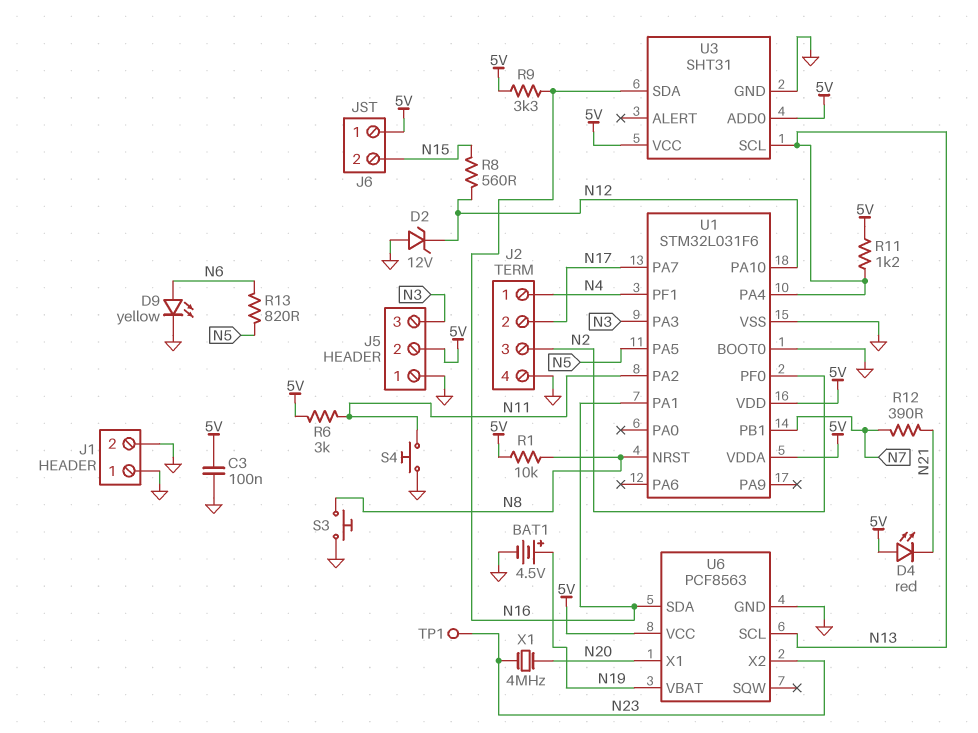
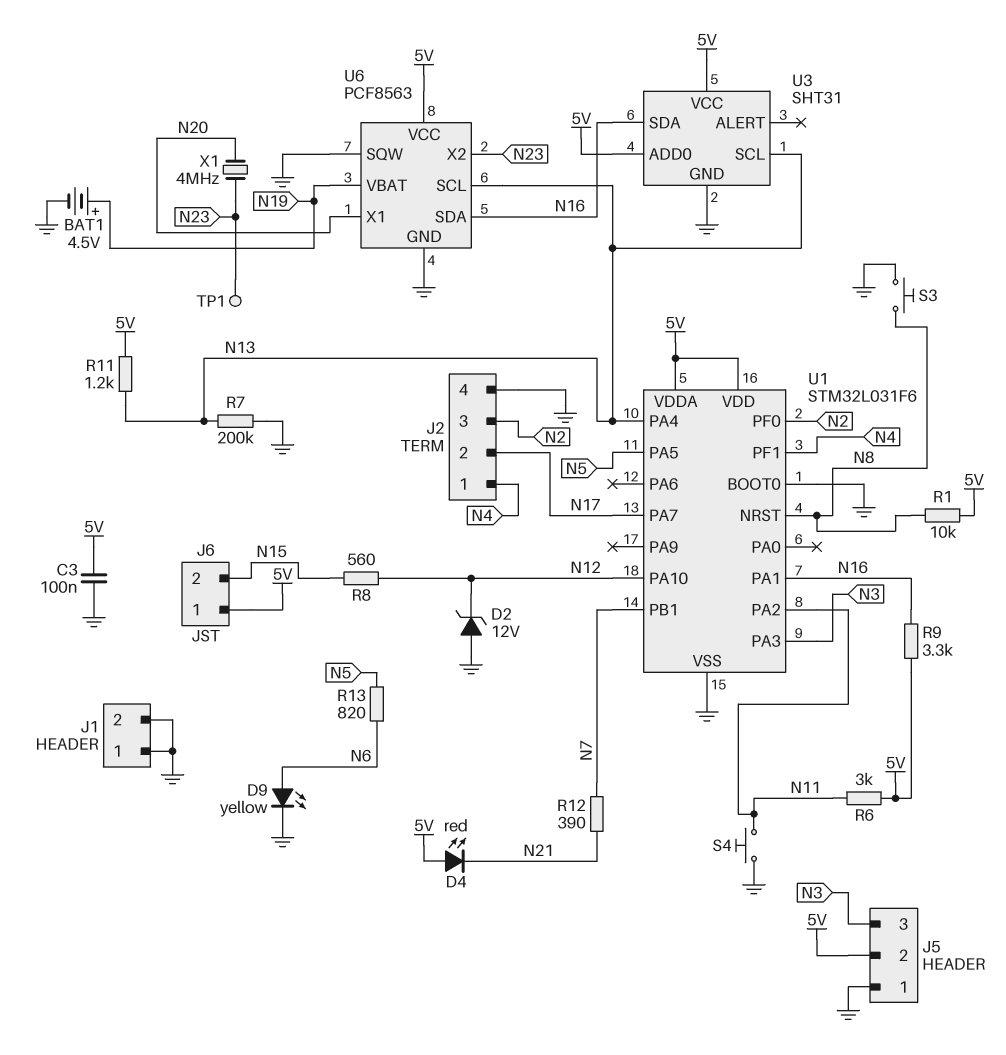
R7: none -> 200k (GND, N13)
U6 pin SQW: none -> GND

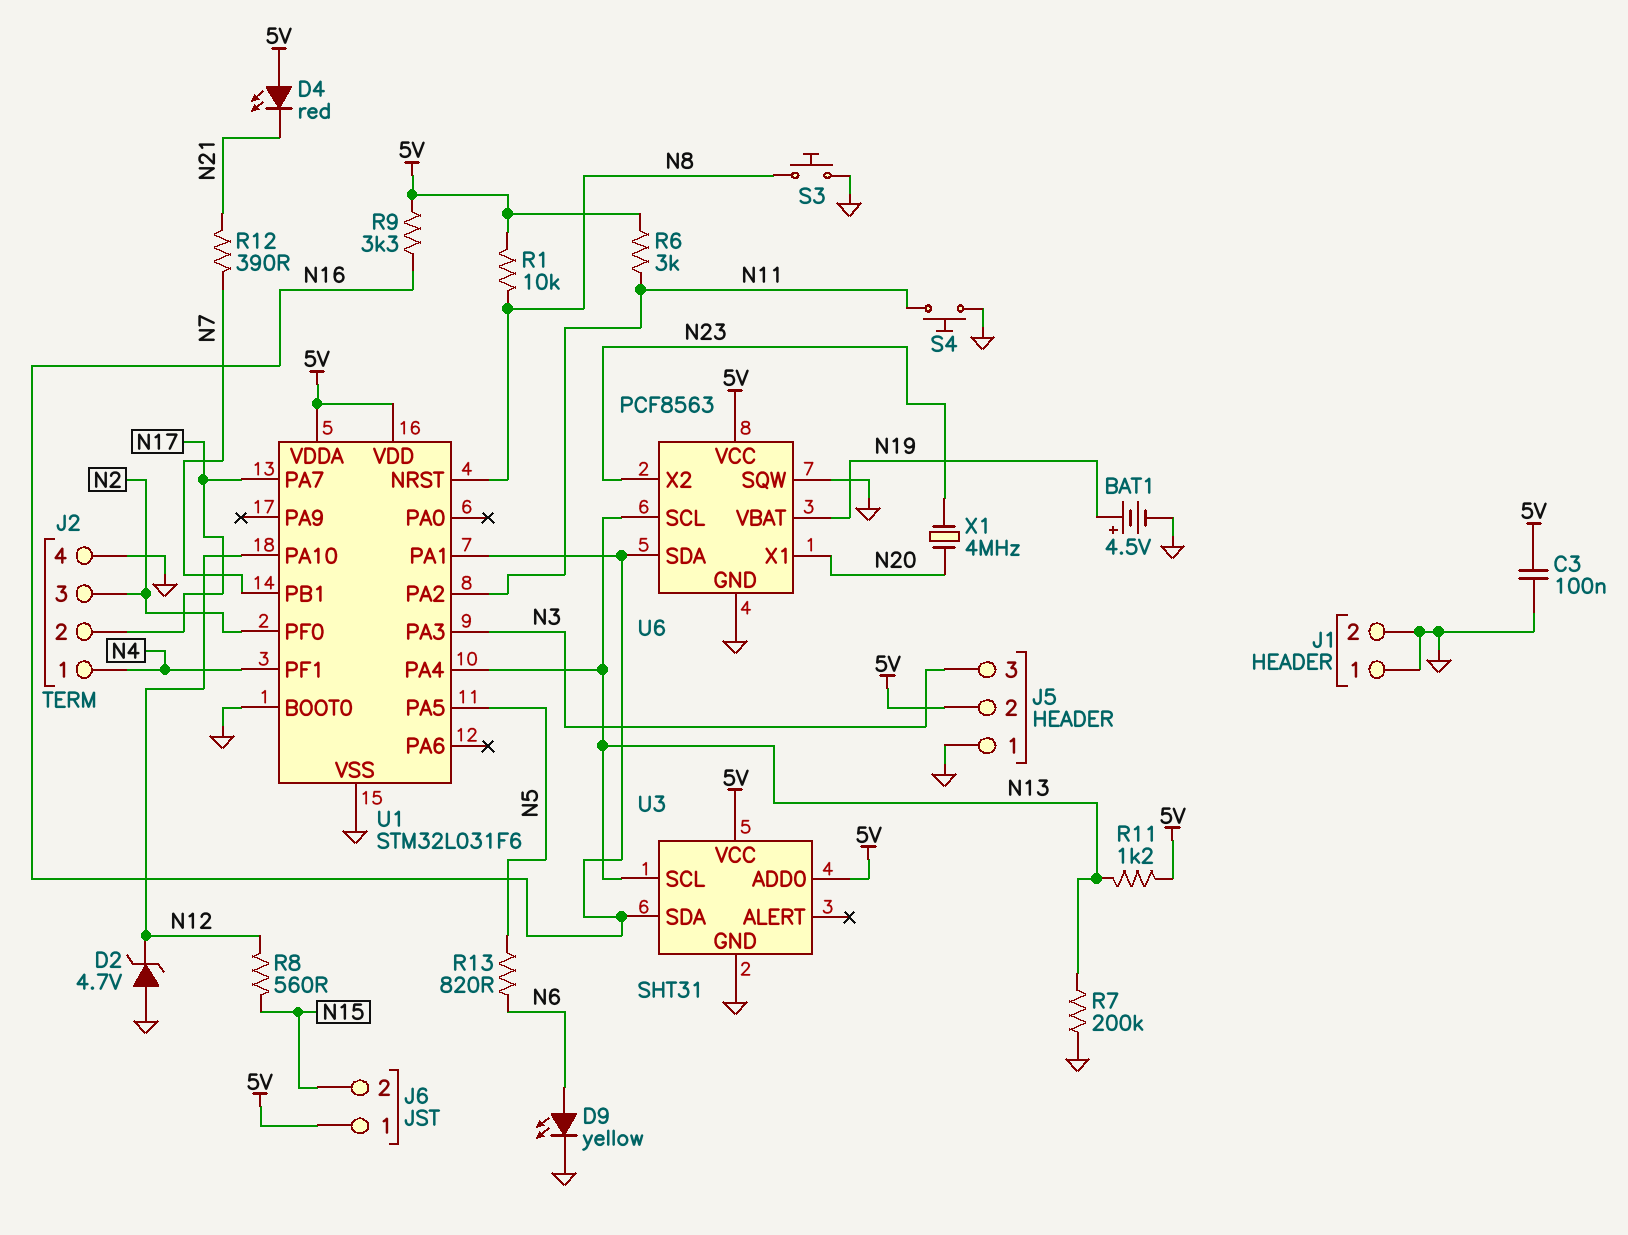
D2: zener 12V (A GND, K N12) -> zener 4.7V (A GND, K N12)
TP1: test point (N23) -> none

